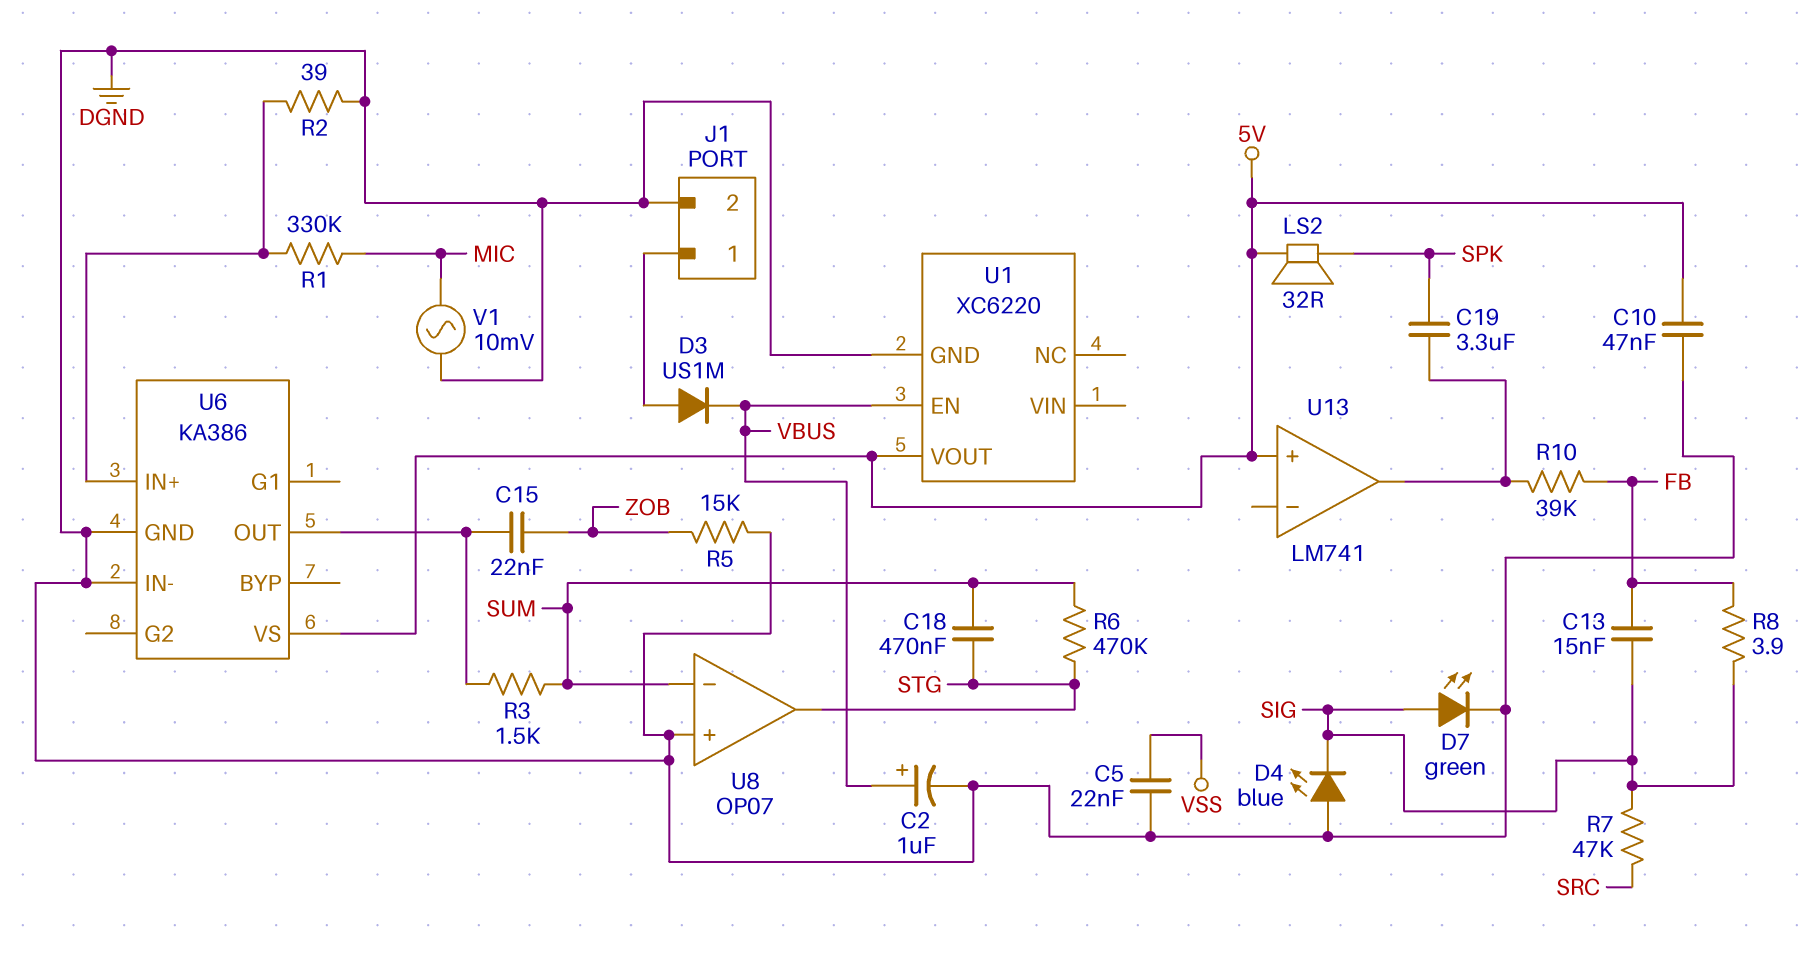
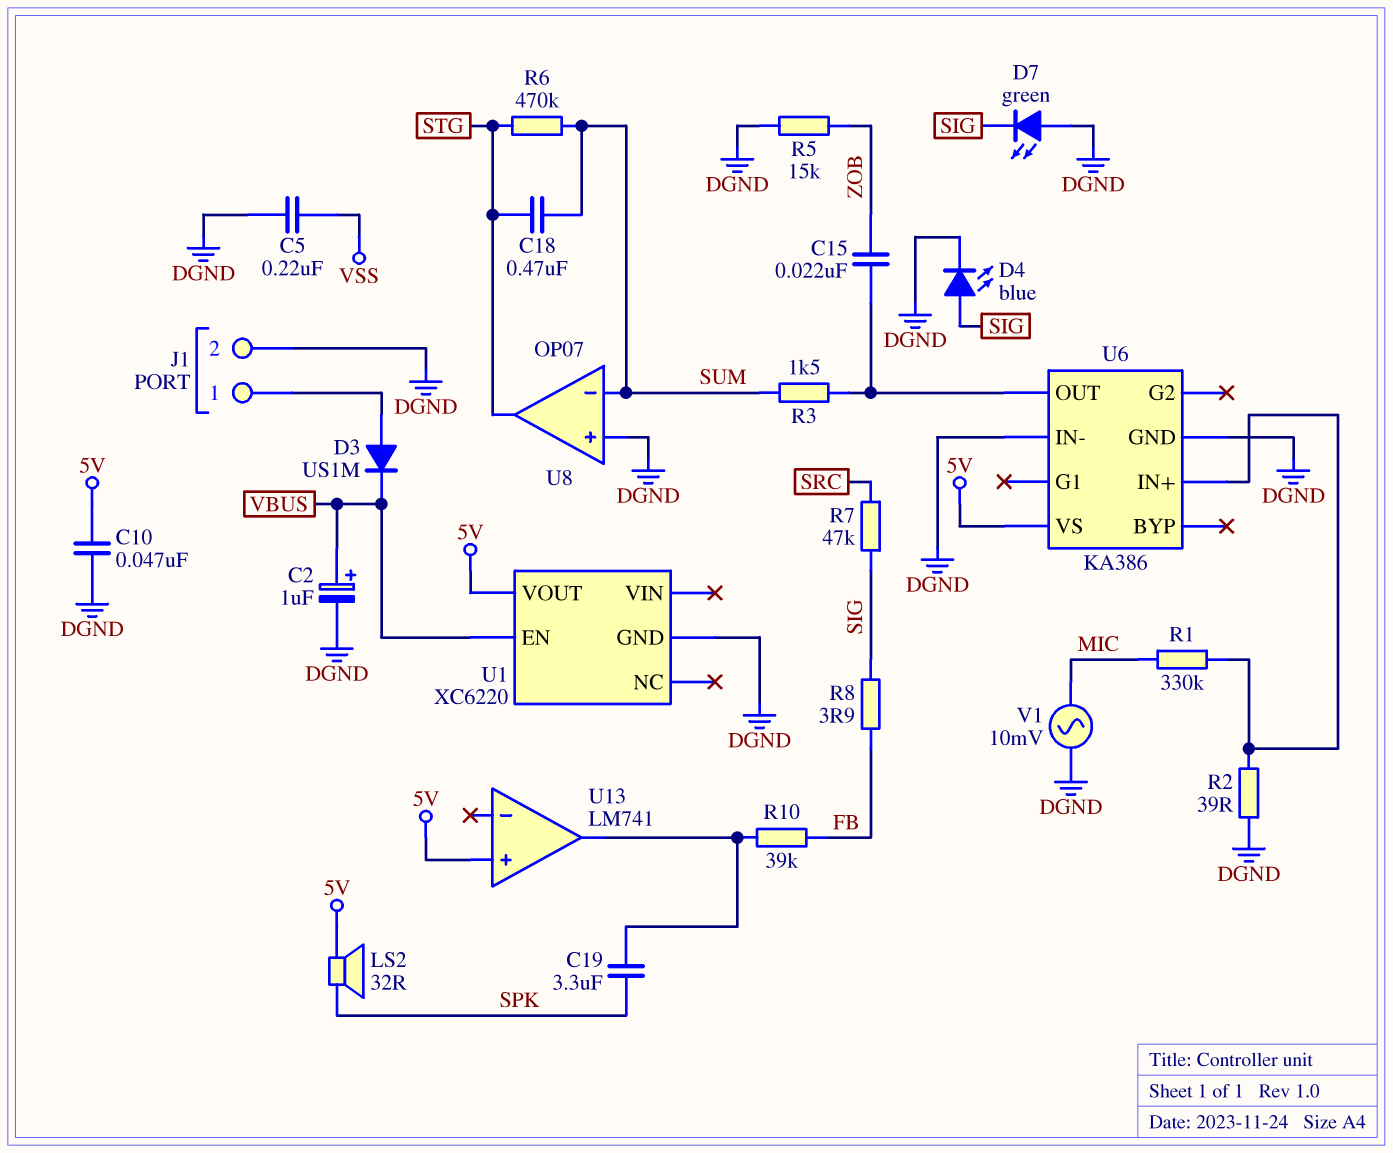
C5: 22nF (DGND, VSS) -> 220nF (DGND, VSS)
C13: 15nF (FB, SIG) -> none
D4: LED blue (A DGND, K SIG) -> LED blue (A SIG, K DGND)
D7: LED green (A SIG, K DGND) -> LED green (A DGND, K SIG)

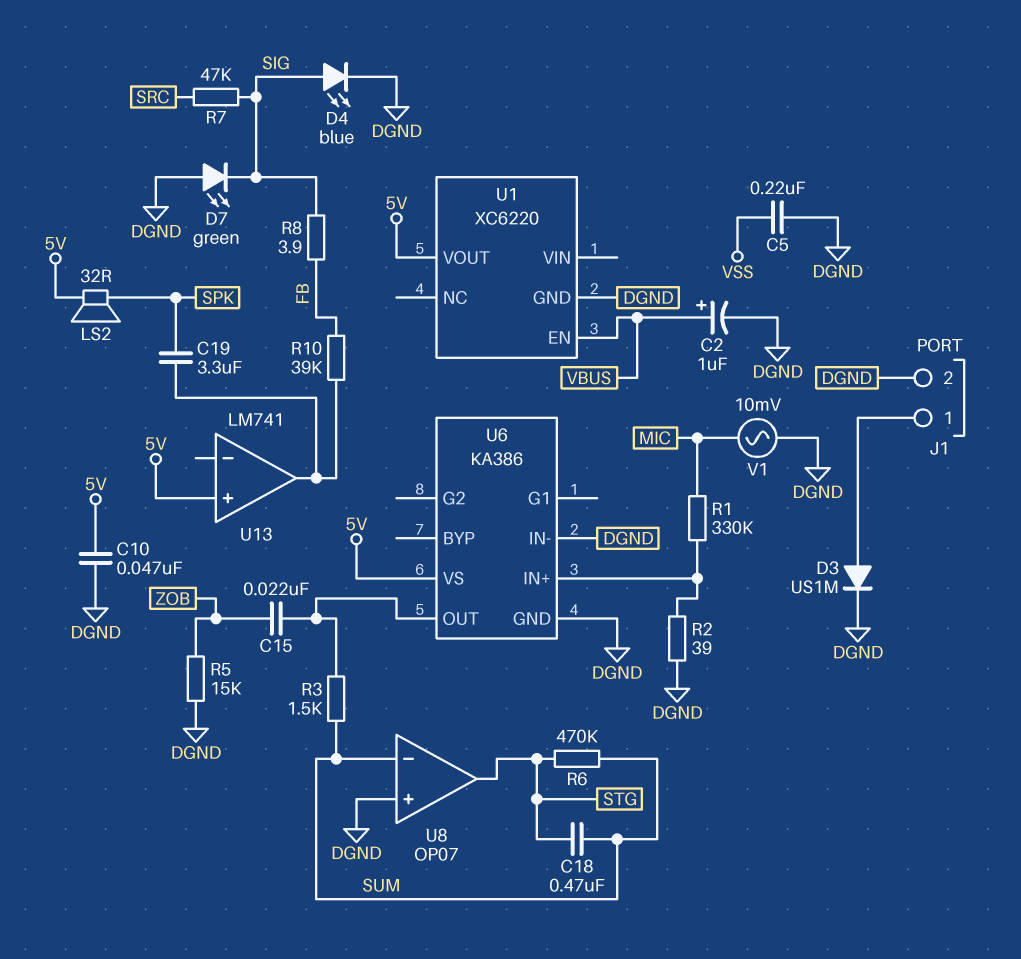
D3: diode US1M (A J1/1, K VBUS) -> diode US1M (A J1/1, K DGND)

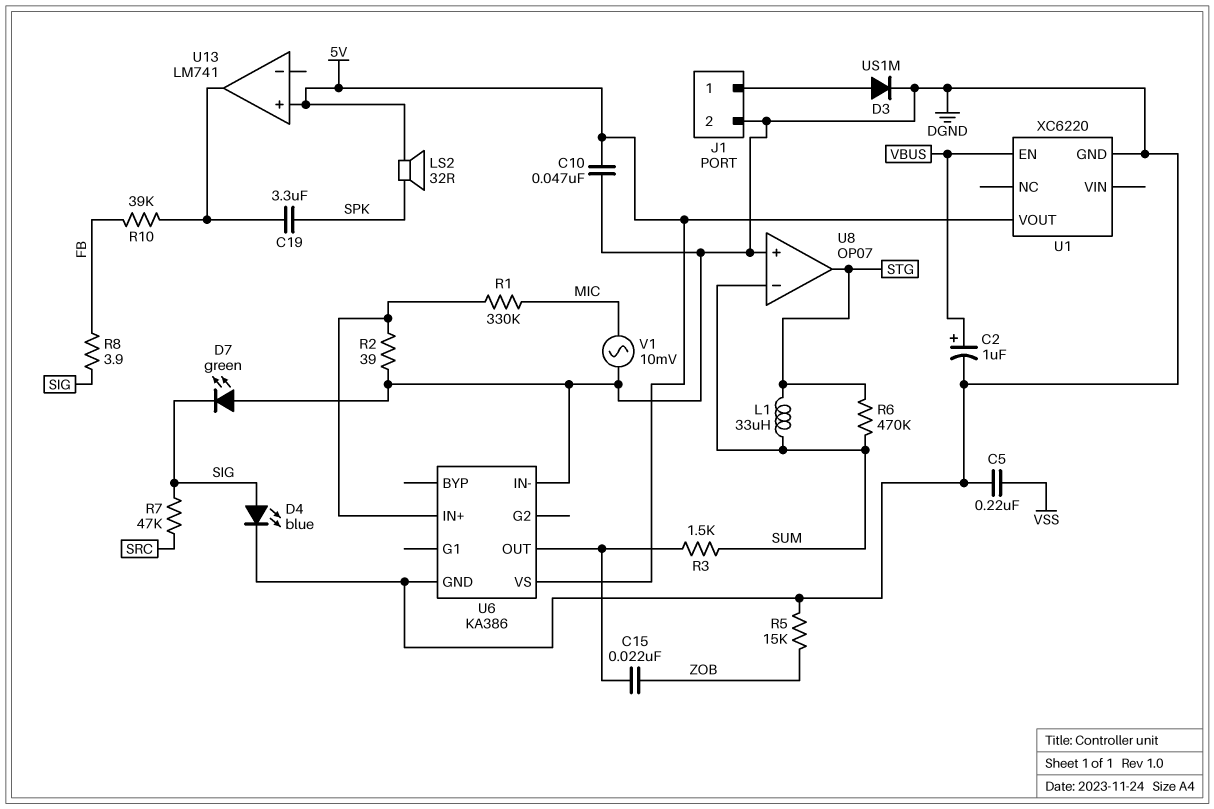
C18: 470nF (STG, SUM) -> none
L1: none -> 33uH (STG, SUM)

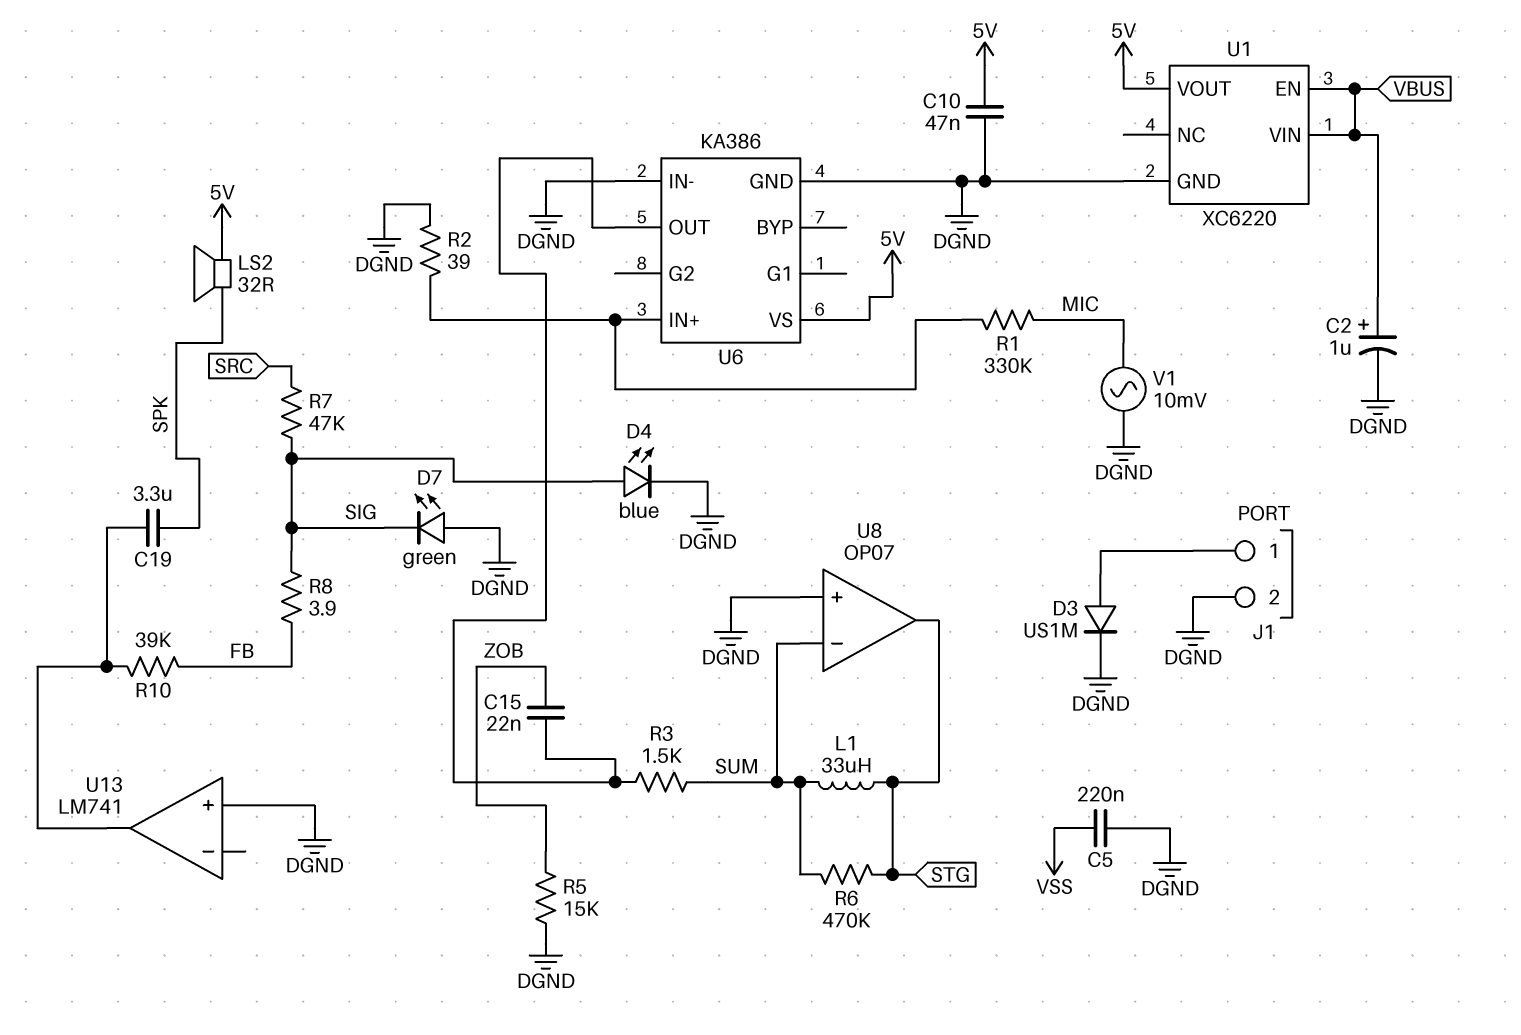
U1 pin VIN: none -> VBUS
U13 pin in+: 5V -> DGND

